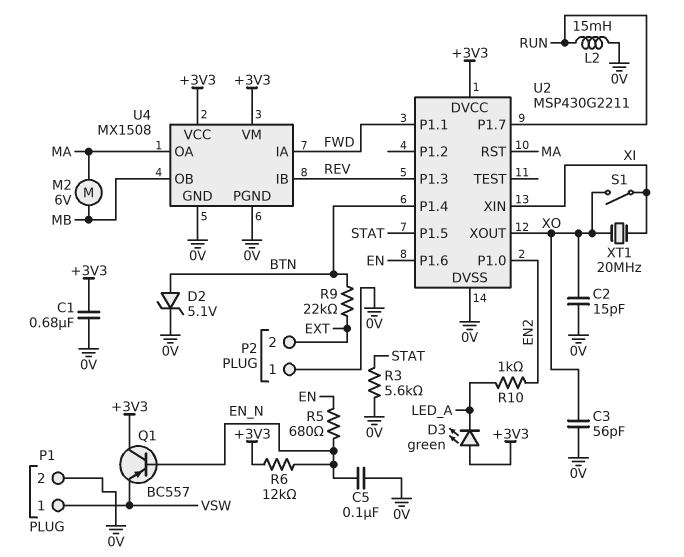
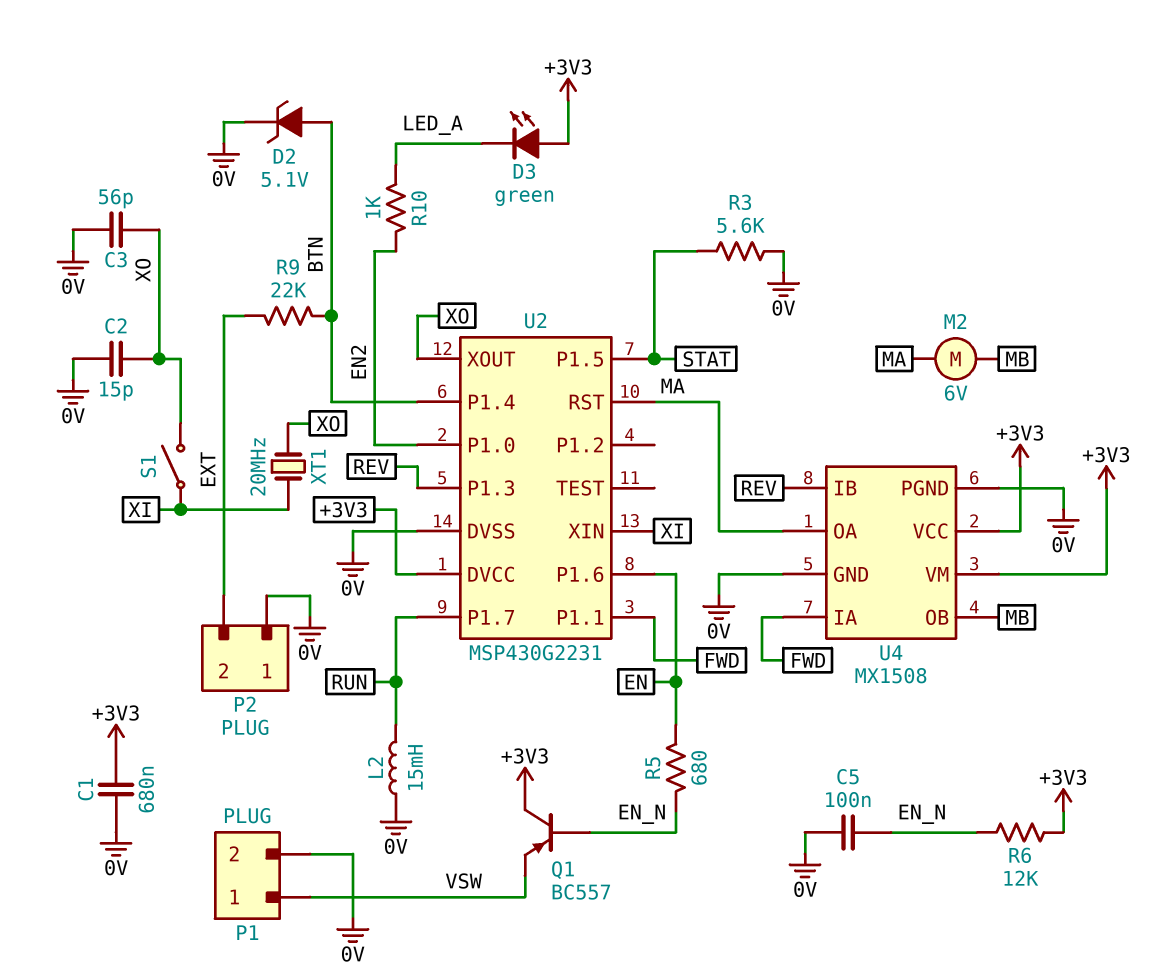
U2: MSP430G2211 -> MSP430G2231

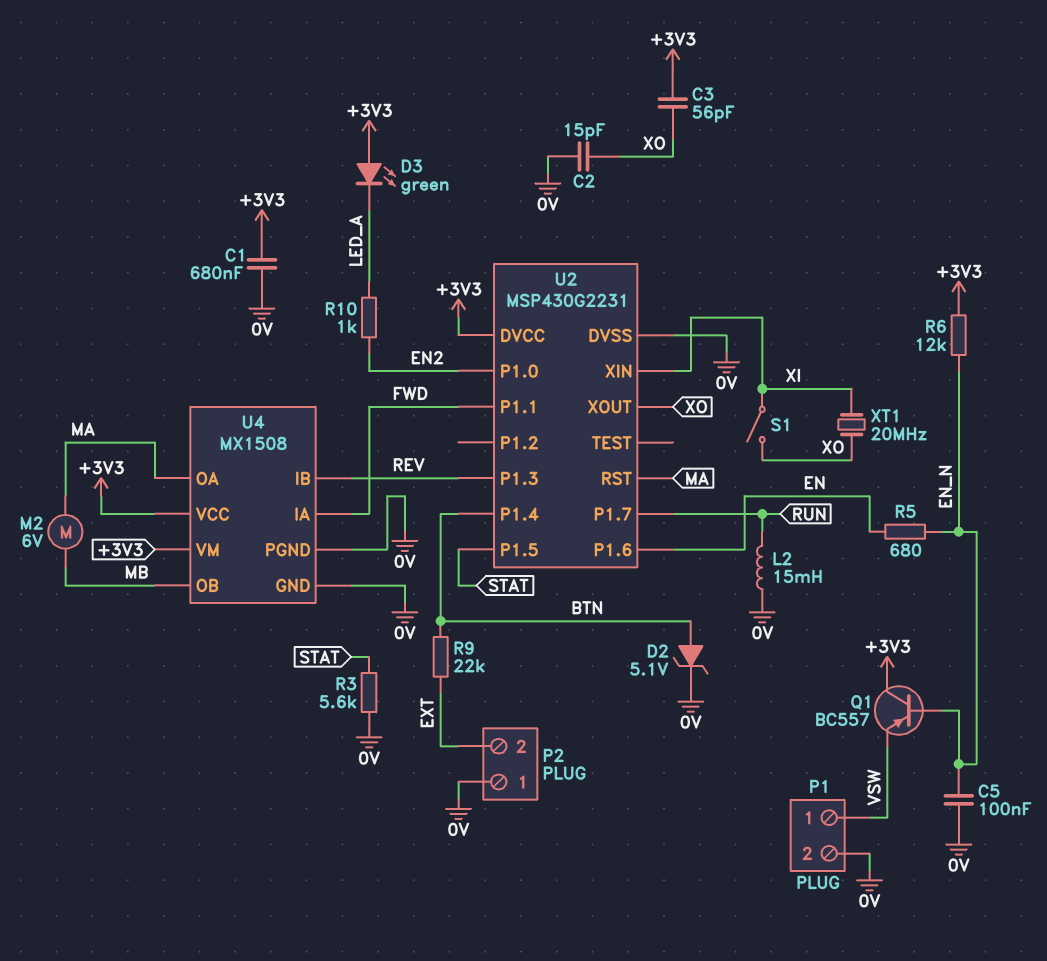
C3: 56pF (0V, XO) -> 56pF (+3V3, XO)

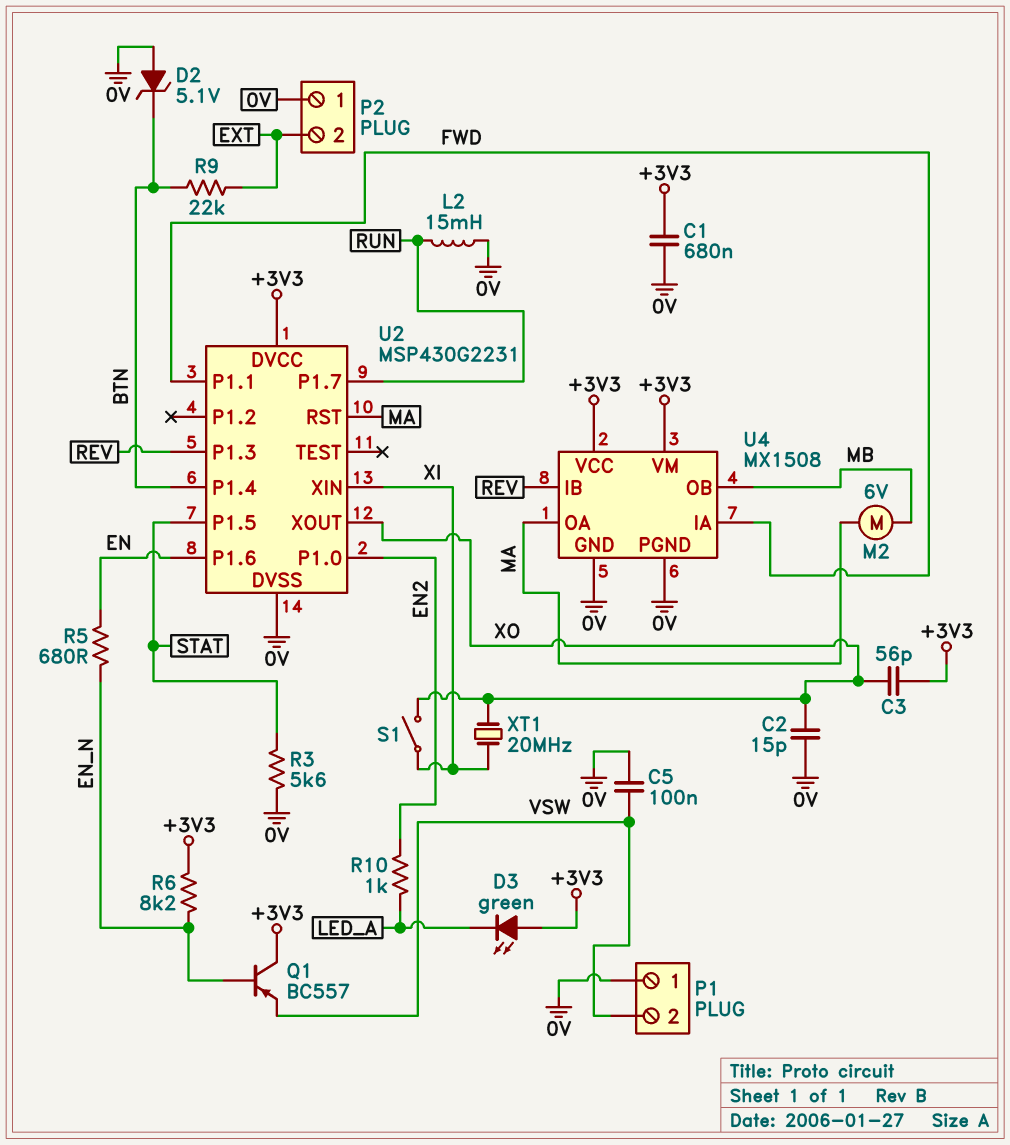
C5: 100nF (0V, EN_N) -> 100nF (0V, VSW)
D2: zener 5.1V (A BTN, K 0V) -> zener 5.1V (A 0V, K BTN)
P1 pin 1: VSW -> 0V
P1 pin 2: 0V -> VSW
R6: 12k (+3V3, EN_N) -> 8.2k (+3V3, EN_N)

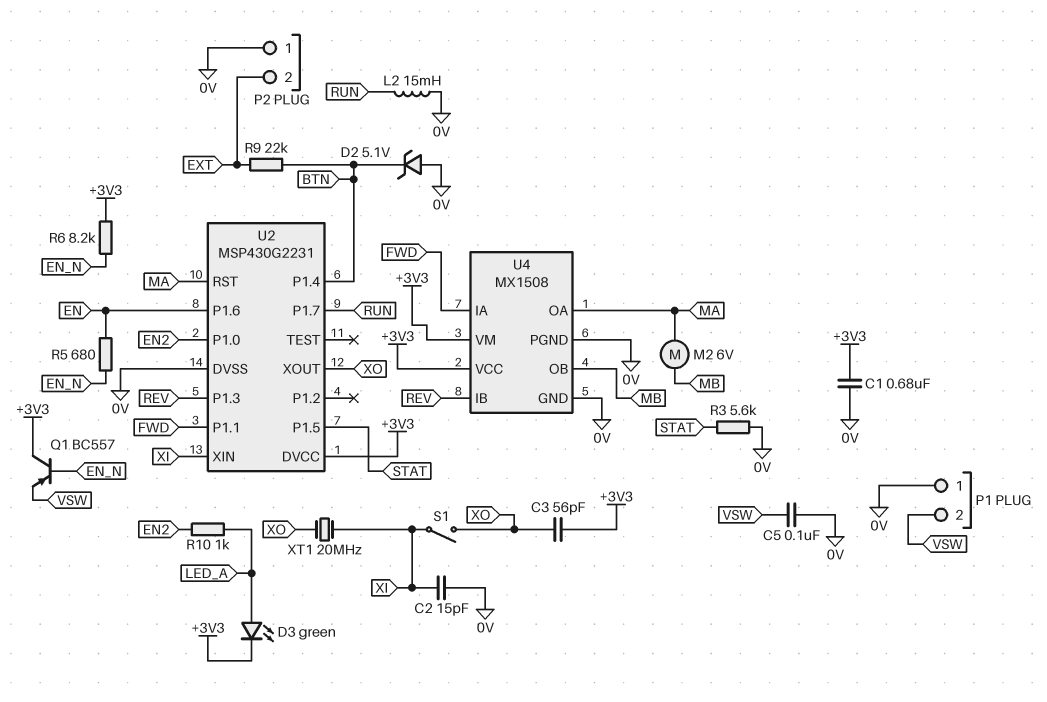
C2: 15pF (0V, XO) -> 15pF (0V, XI)
D3: LED green (A +3V3, K LED_A) -> LED green (A LED_A, K +3V3)

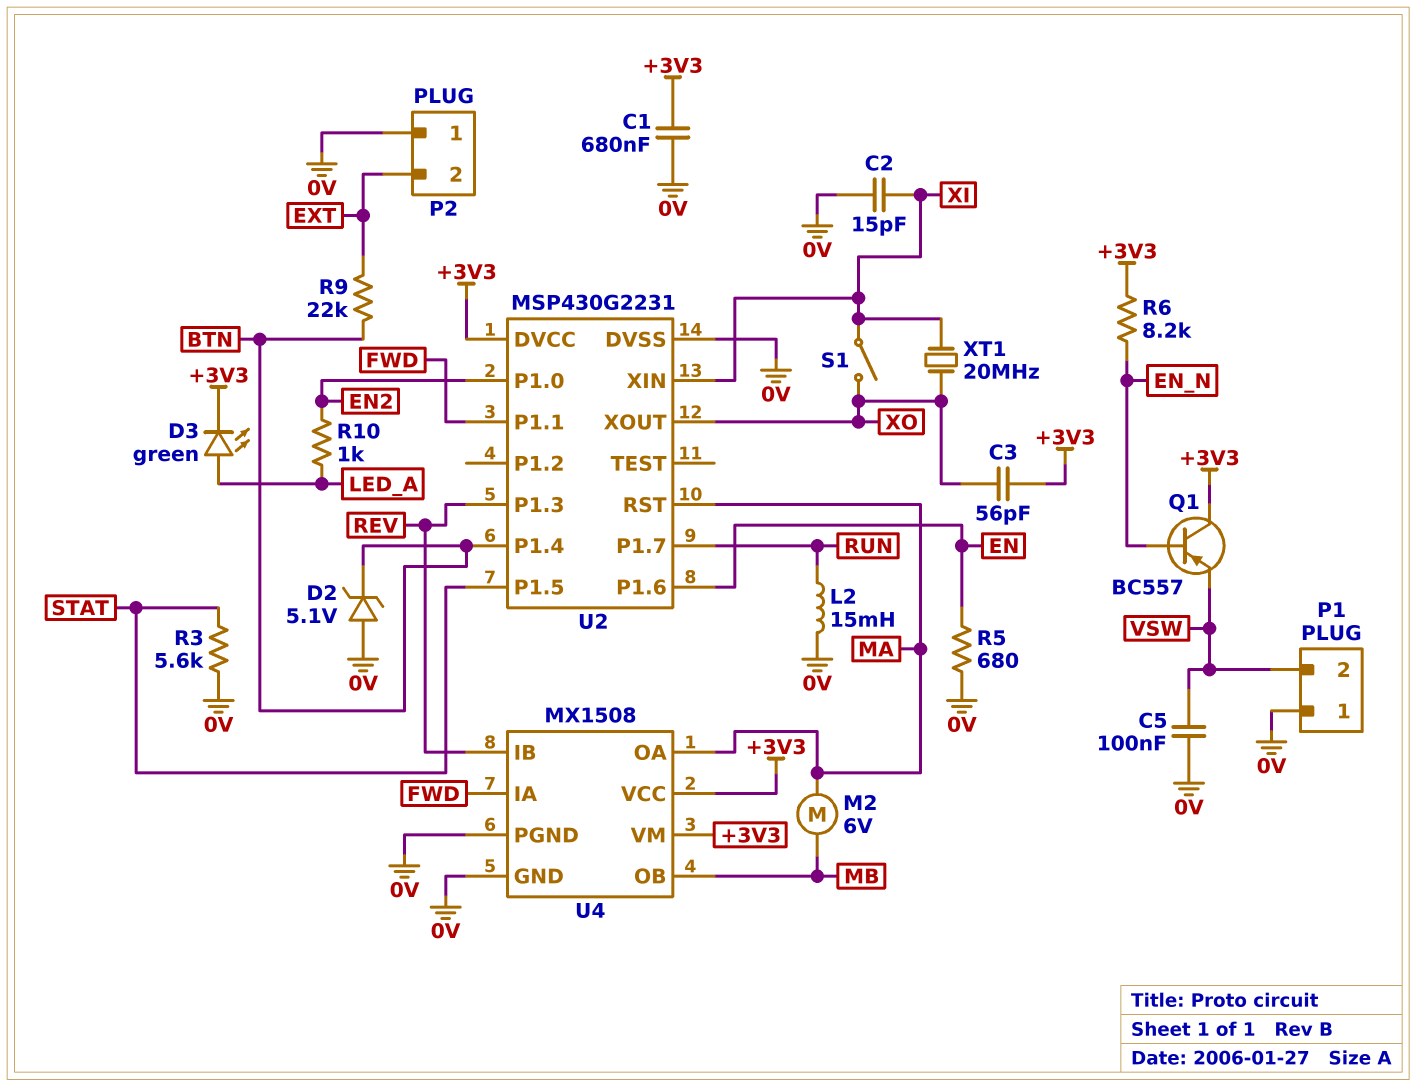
R5: 680 (EN, EN_N) -> 680 (0V, EN)

